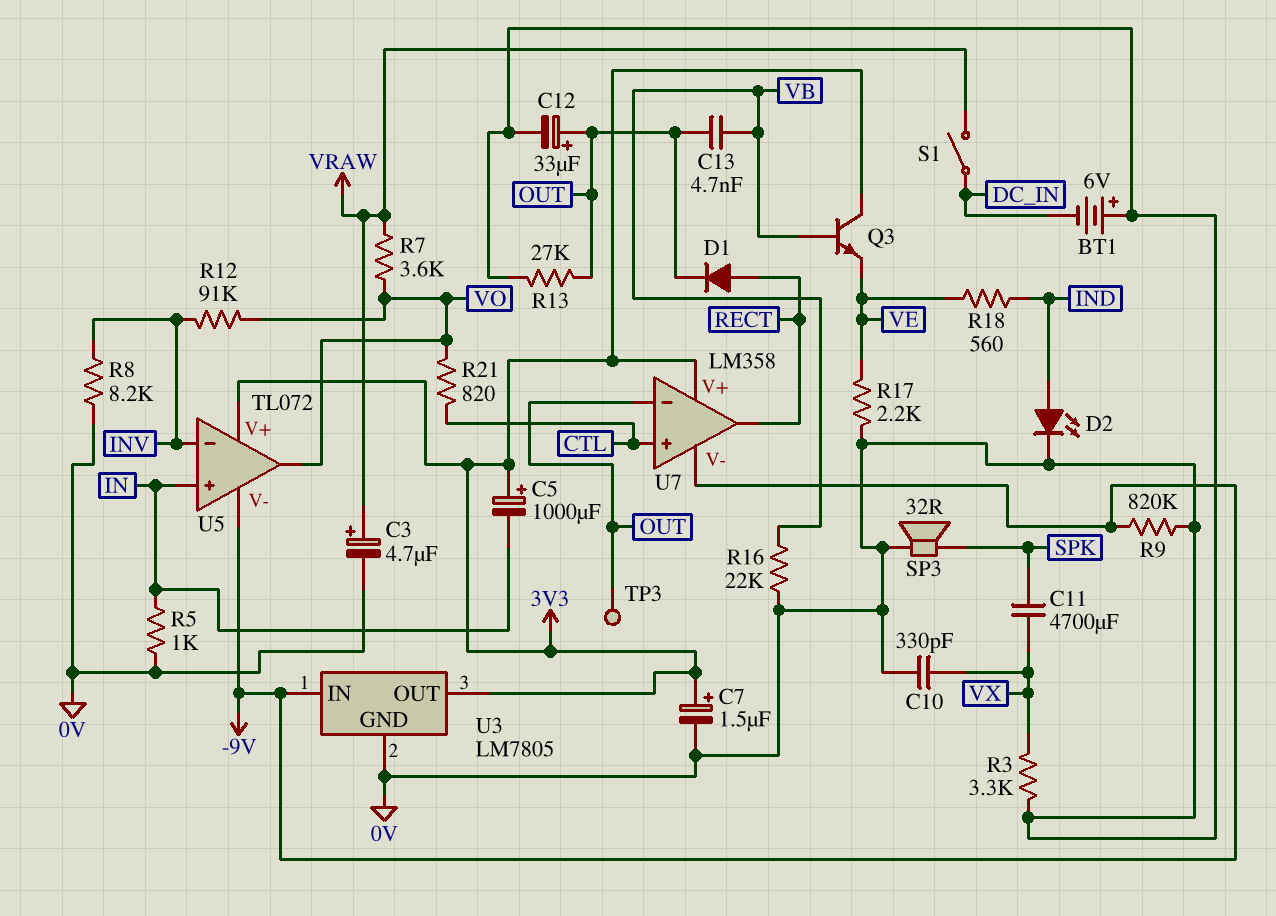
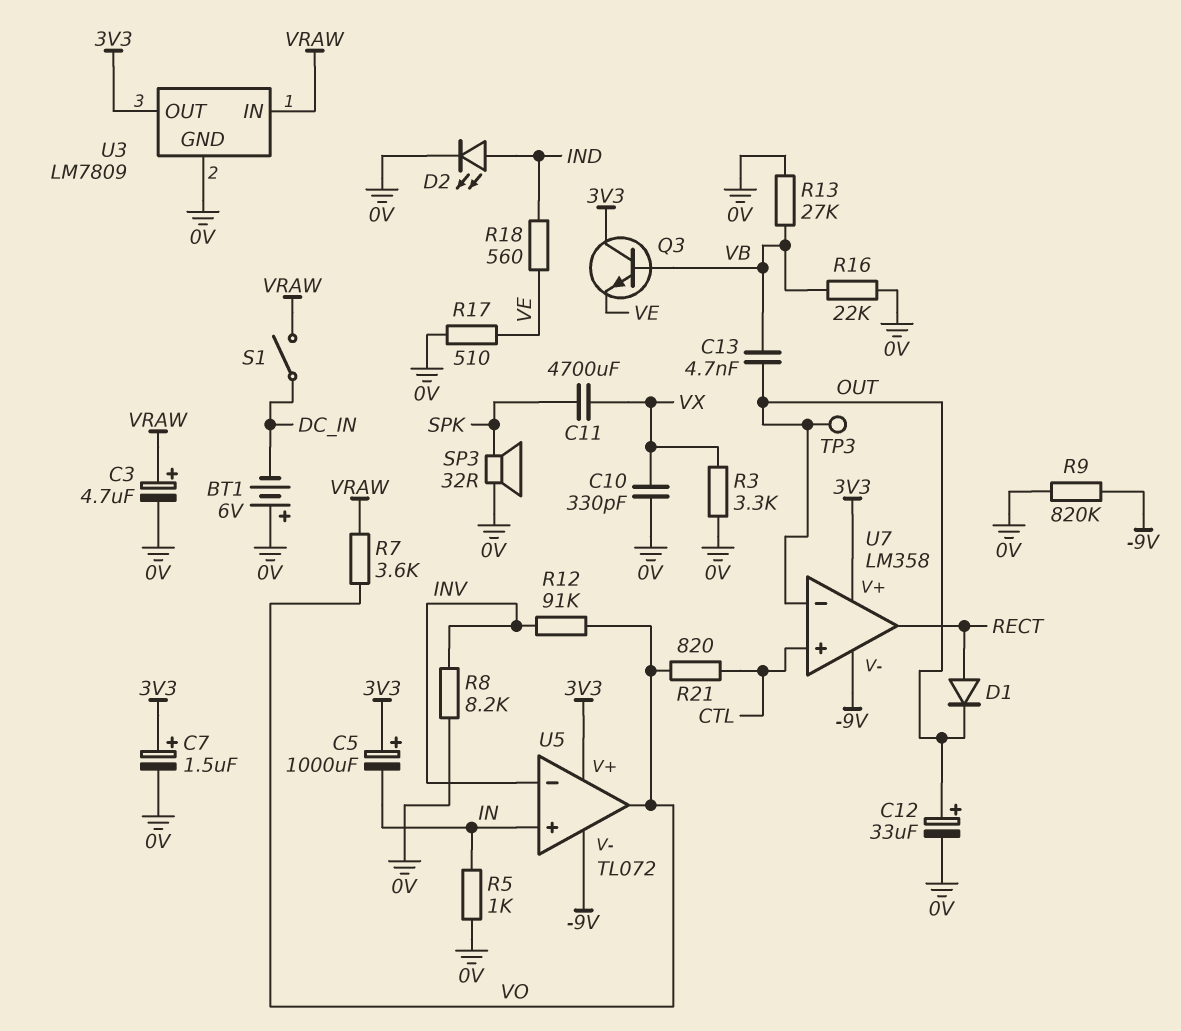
R13: 27k (0V, OUT) -> 27k (0V, VB)
R17: 2.2k (0V, VE) -> 510 (0V, VE)
U3: LM7805 -> LM7809
U3 pin IN: -9V -> VRAW

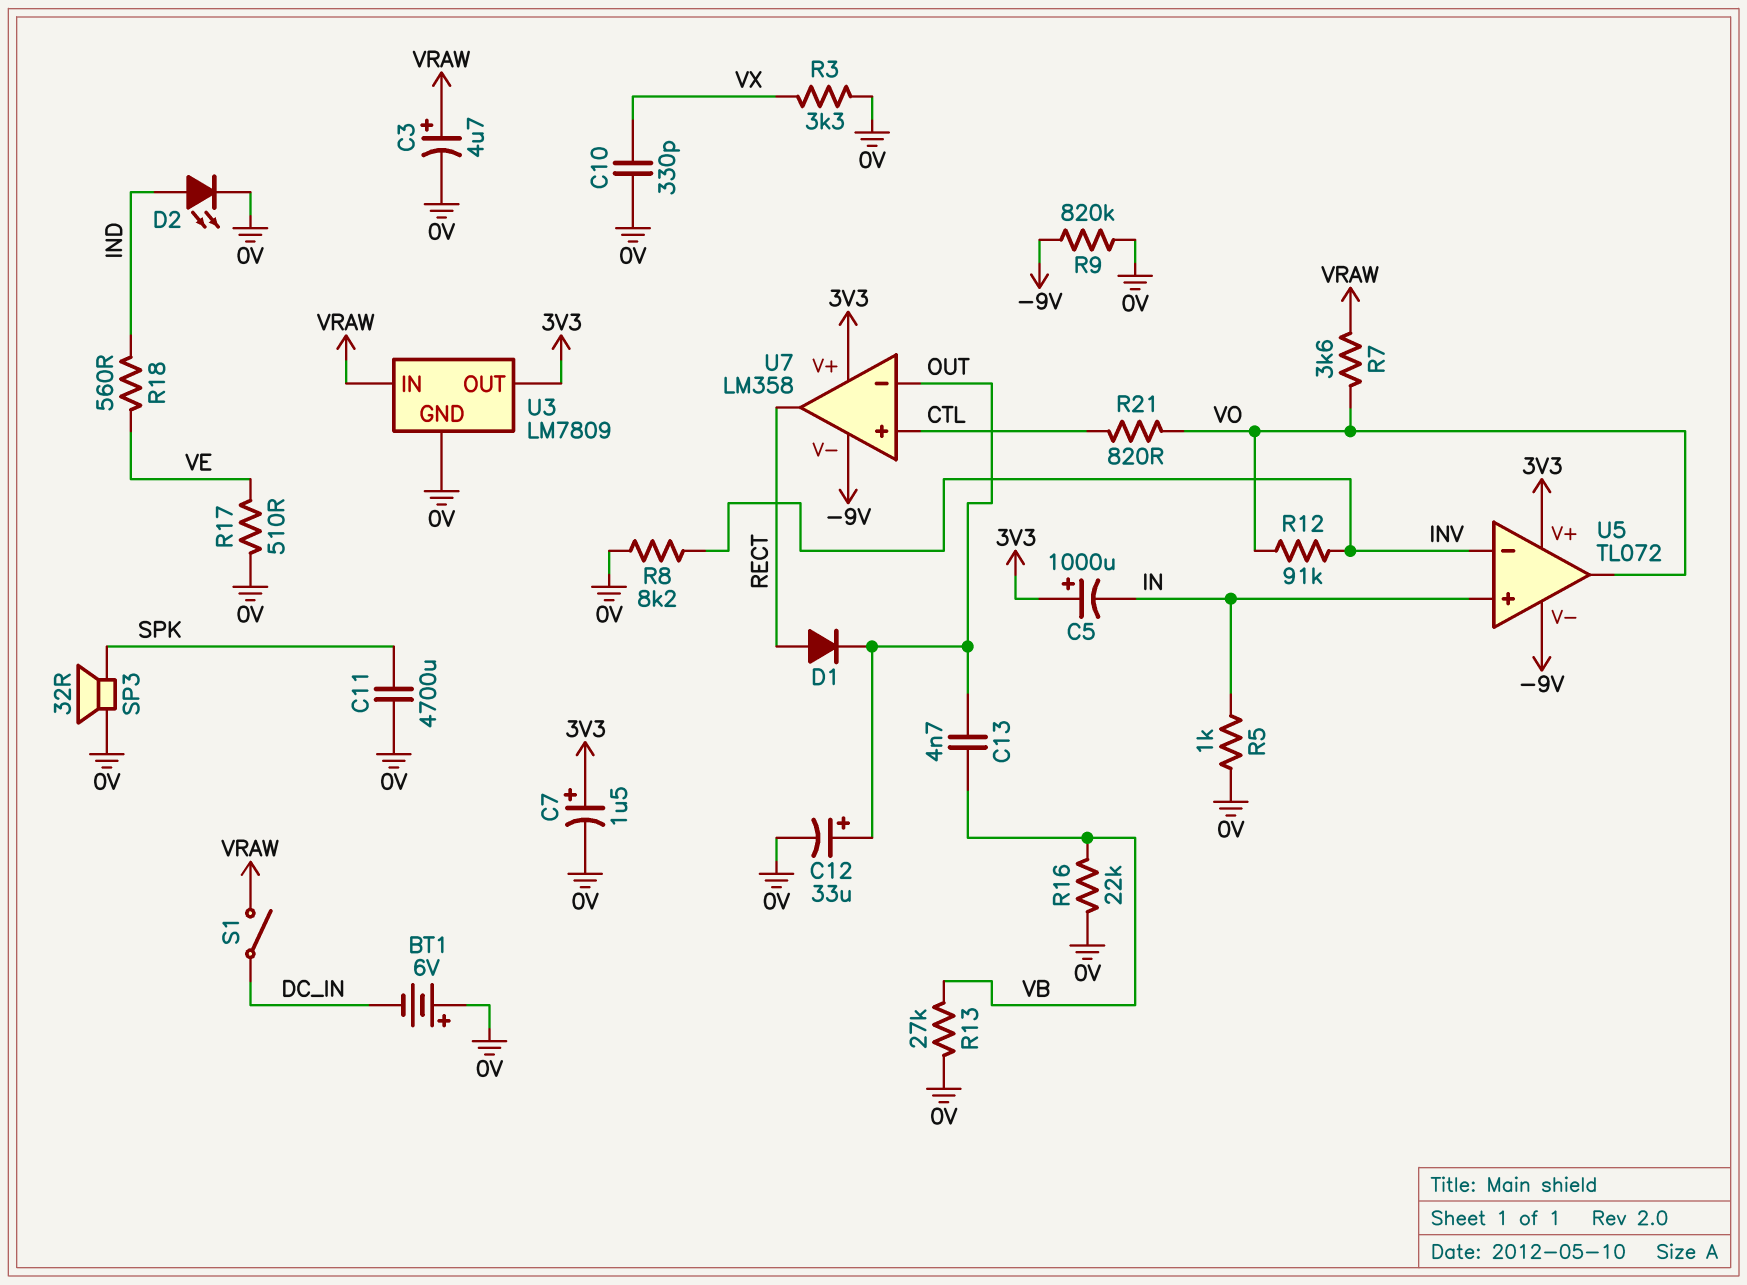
C11: 4700uF (SPK, VX) -> 4700uF (0V, SPK)
Q3: NPN (B VB, C 3V3, E VE) -> none
TP3: test point (OUT) -> none

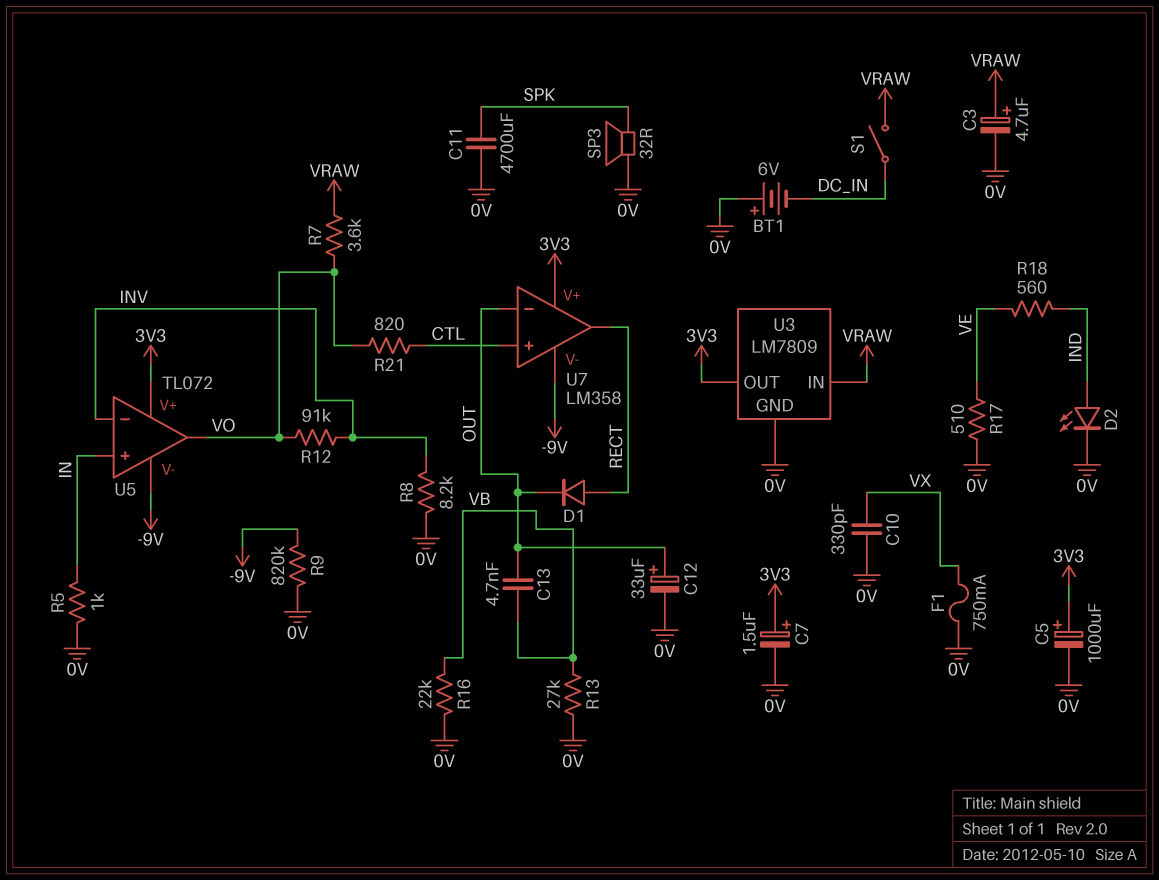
C5: 1000uF (plus 3V3, minus IN) -> 1000uF (plus 3V3, minus 0V)
F1: none -> 750mA (0V, VX)
R3: 3.3k (0V, VX) -> none

